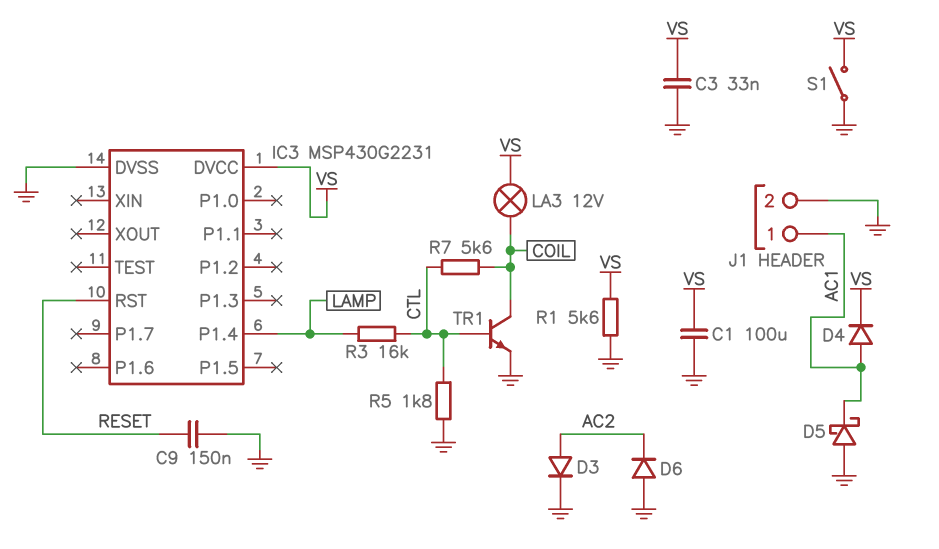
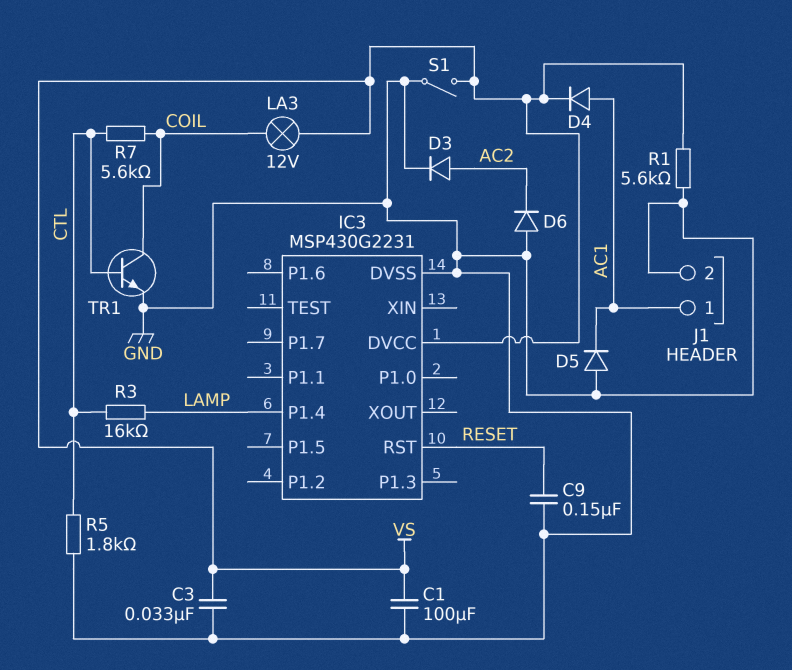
D5: schottky (A GND, K AC1) -> diode (A GND, K AC1)

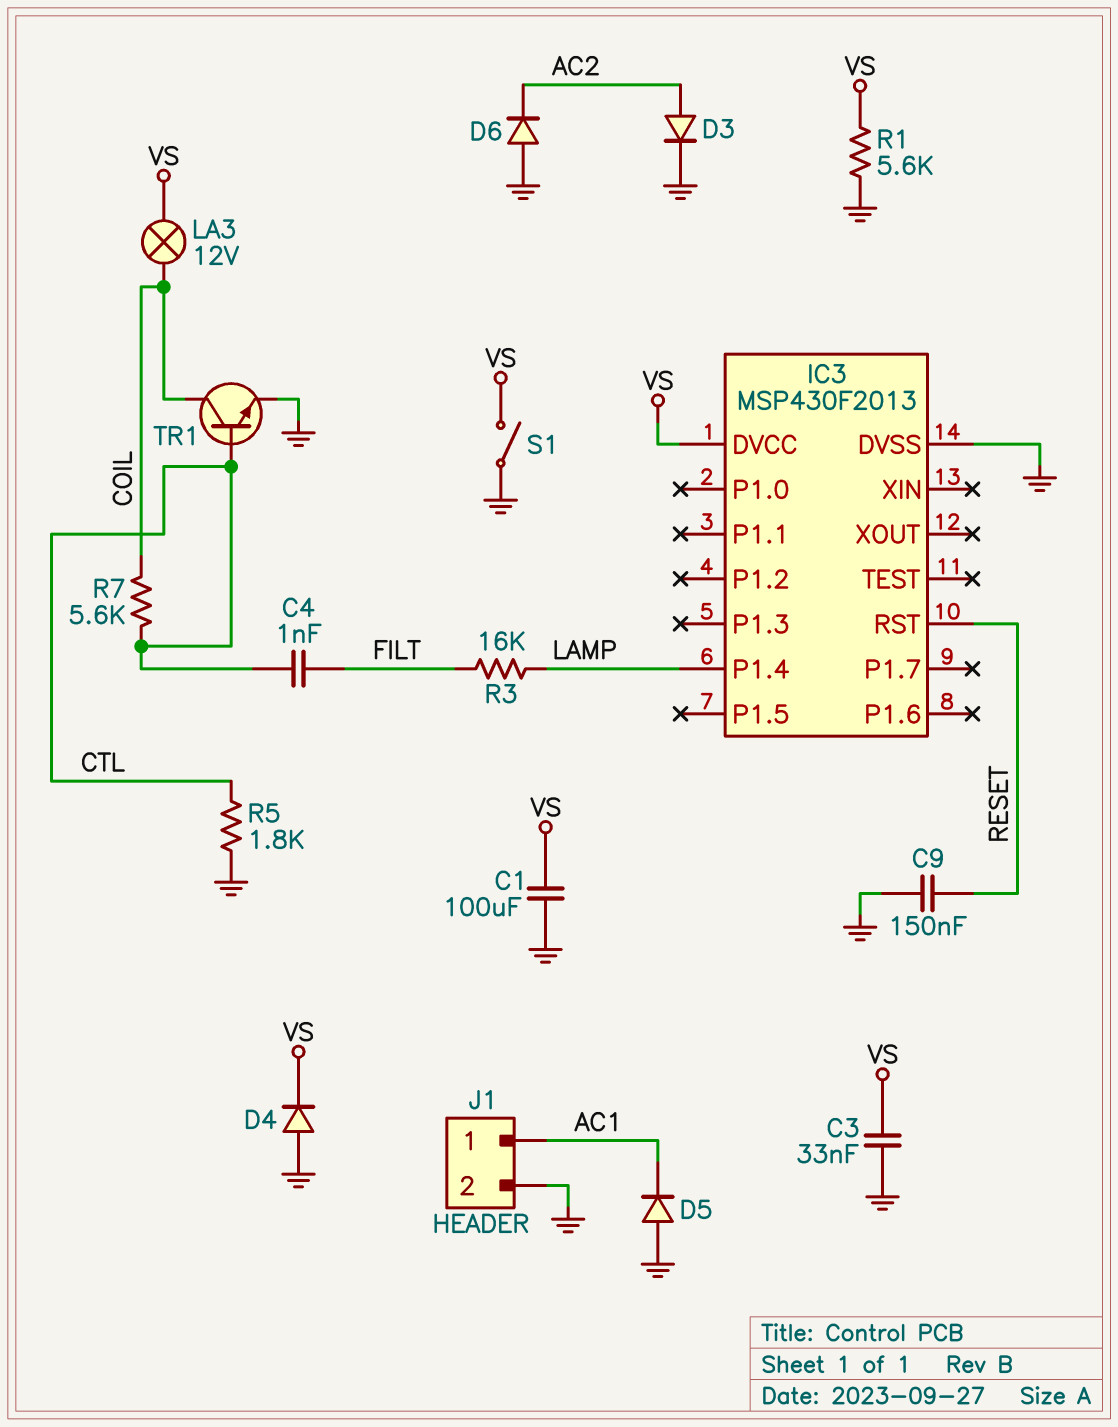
C4: none -> 1nF (CTL, FILT)
D4: diode (A AC1, K VS) -> diode (A GND, K VS)
IC3: MSP430G2231 -> MSP430F2013
R3: 16k (CTL, LAMP) -> 16k (FILT, LAMP)

